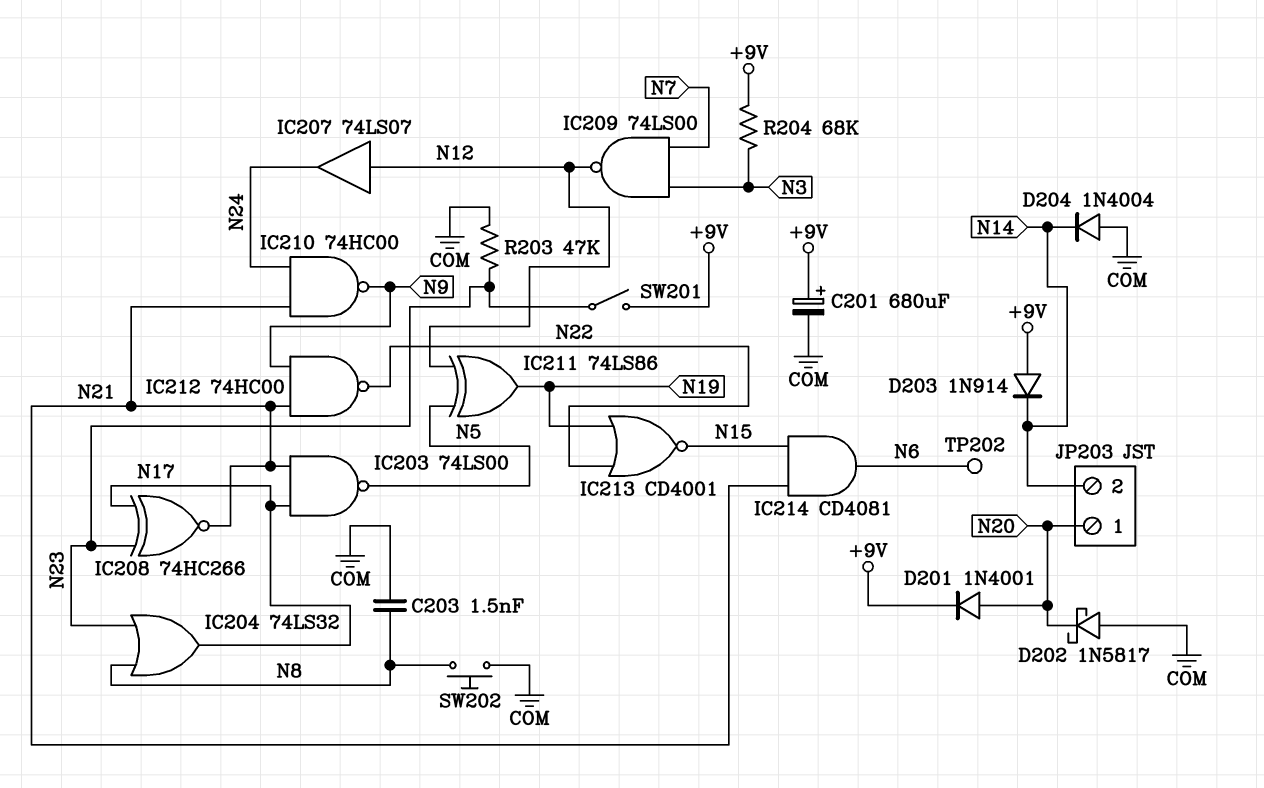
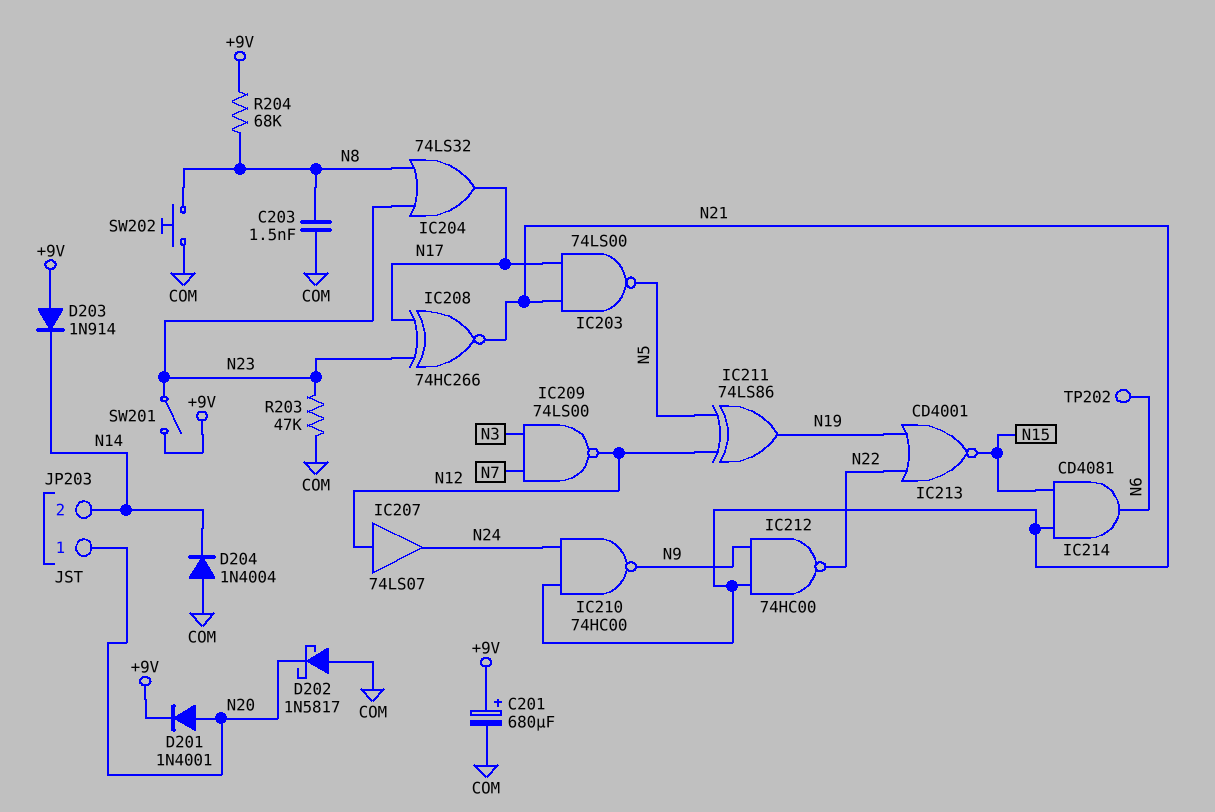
R204: 68k (+9V, N3) -> 68k (+9V, N8)

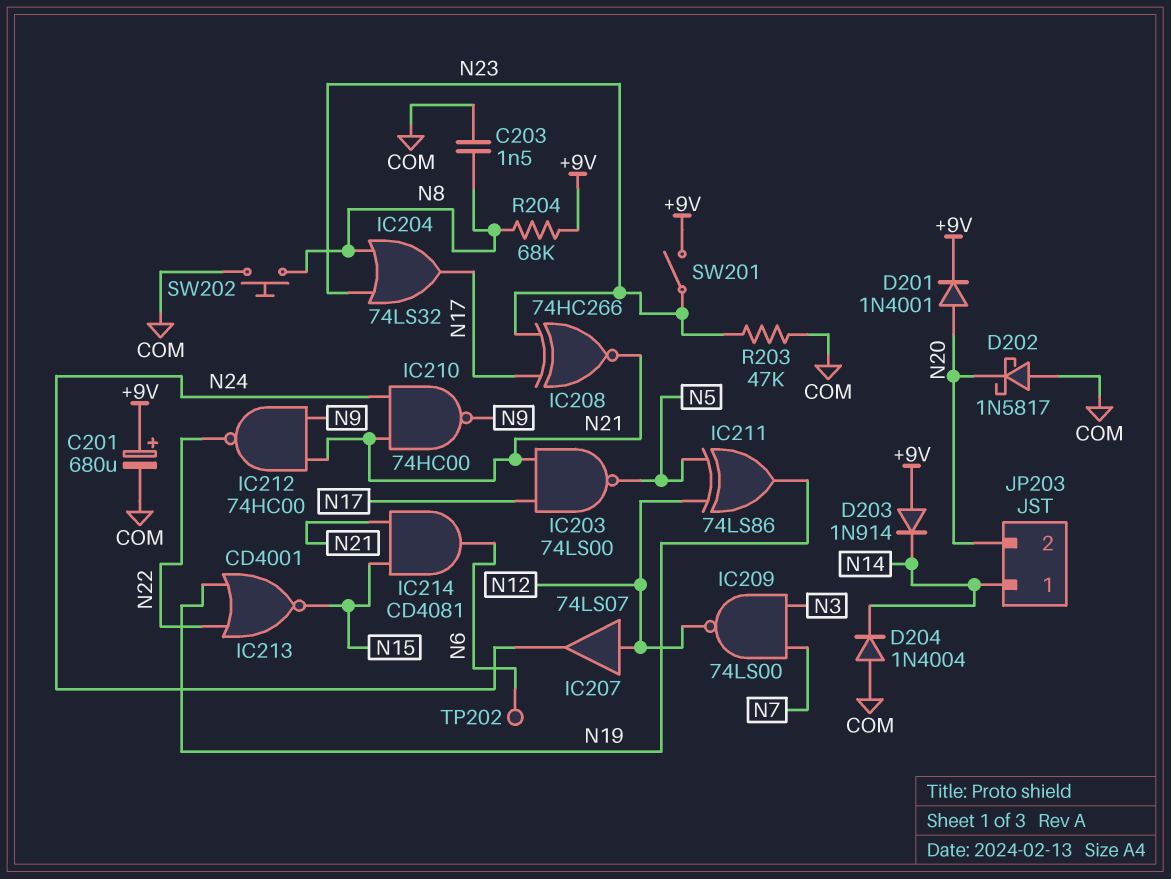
JP203 pin 1: N20 -> N14
JP203 pin 2: N14 -> N20

